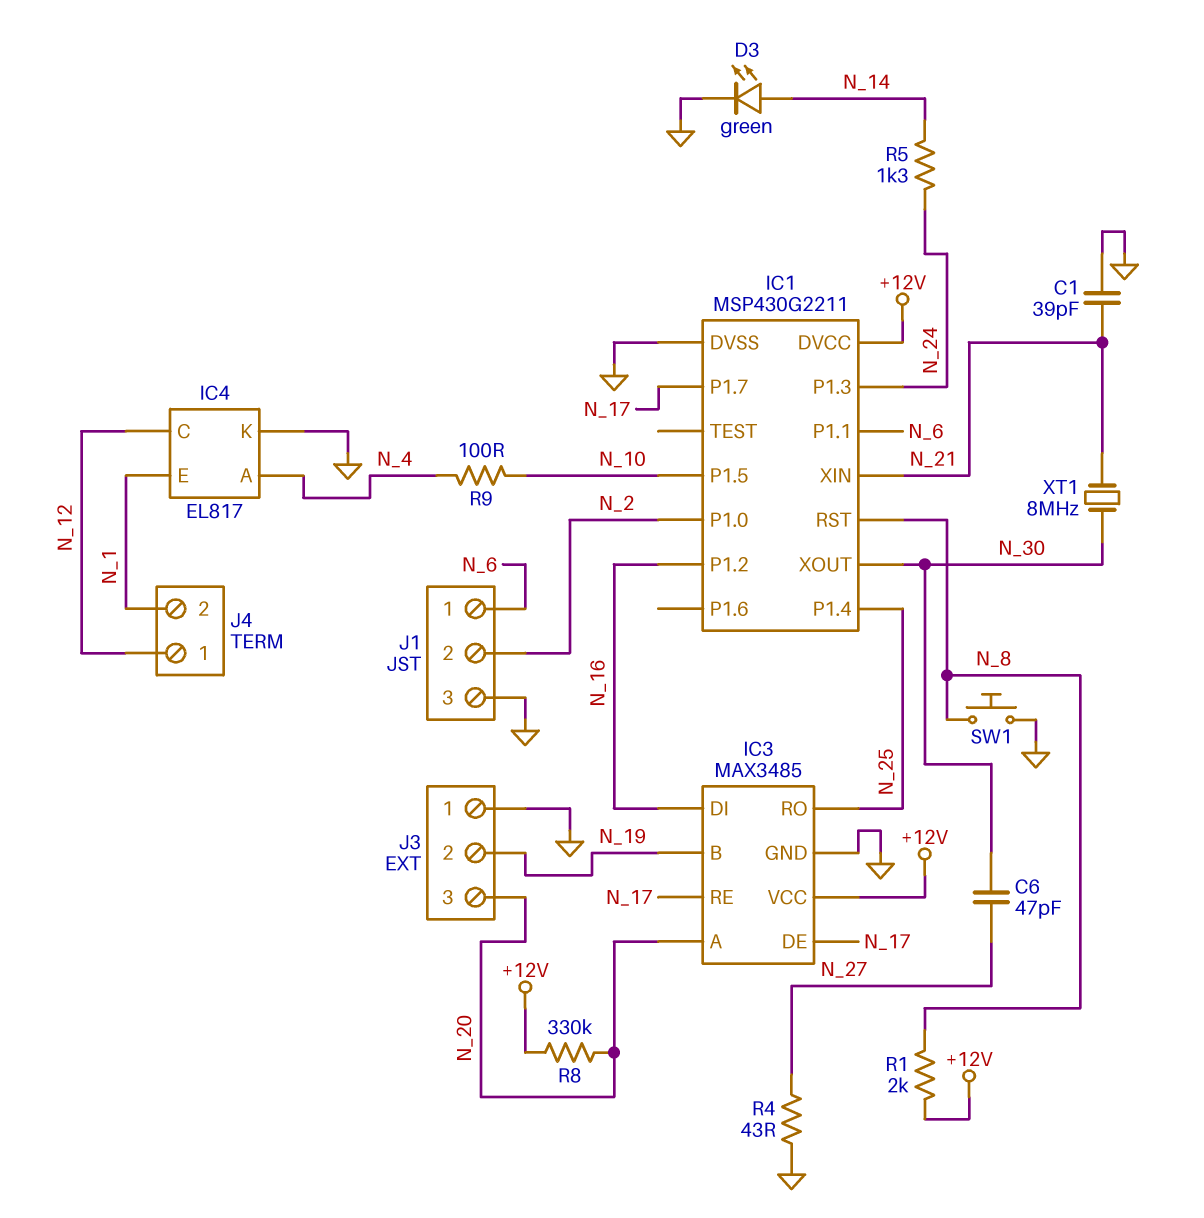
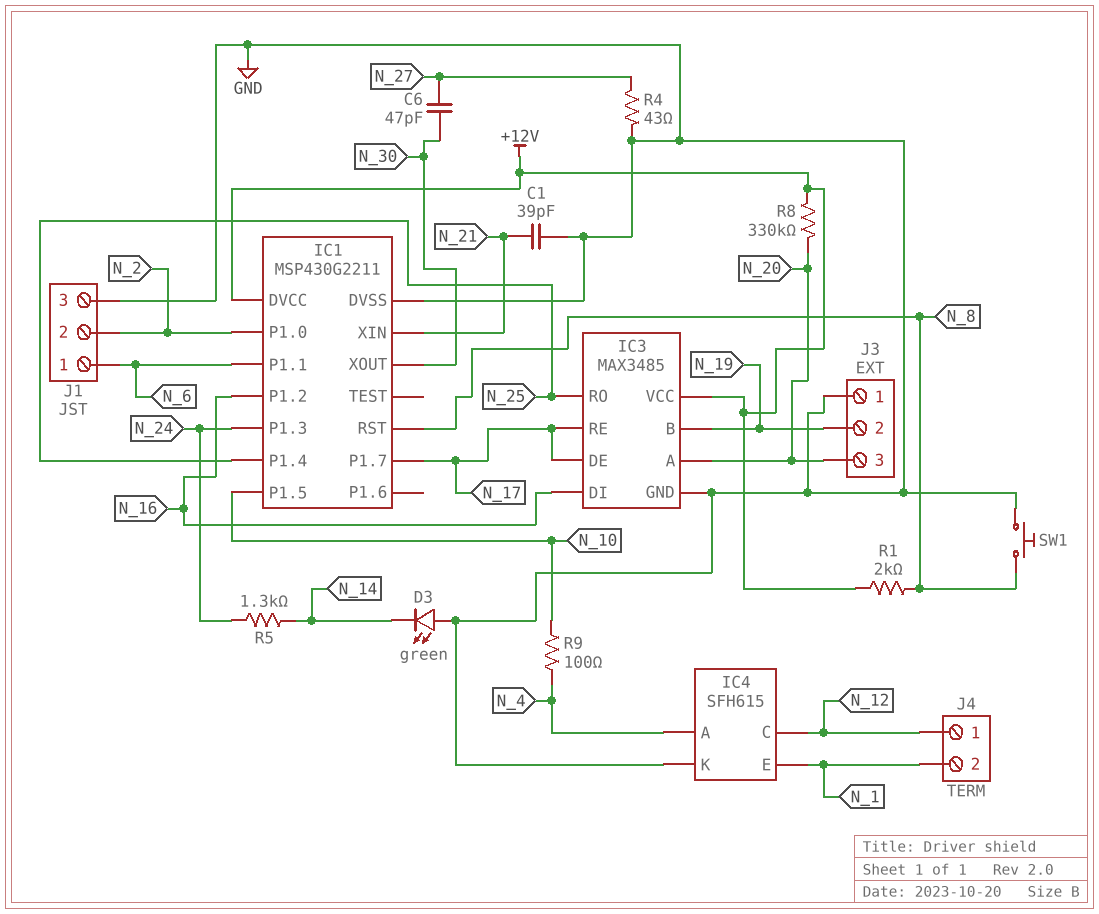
D3: LED green (A N_14, K GND) -> LED green (A GND, K N_14)
IC4: EL817 -> SFH615
XT1: 8MHz (N_21, N_30) -> none

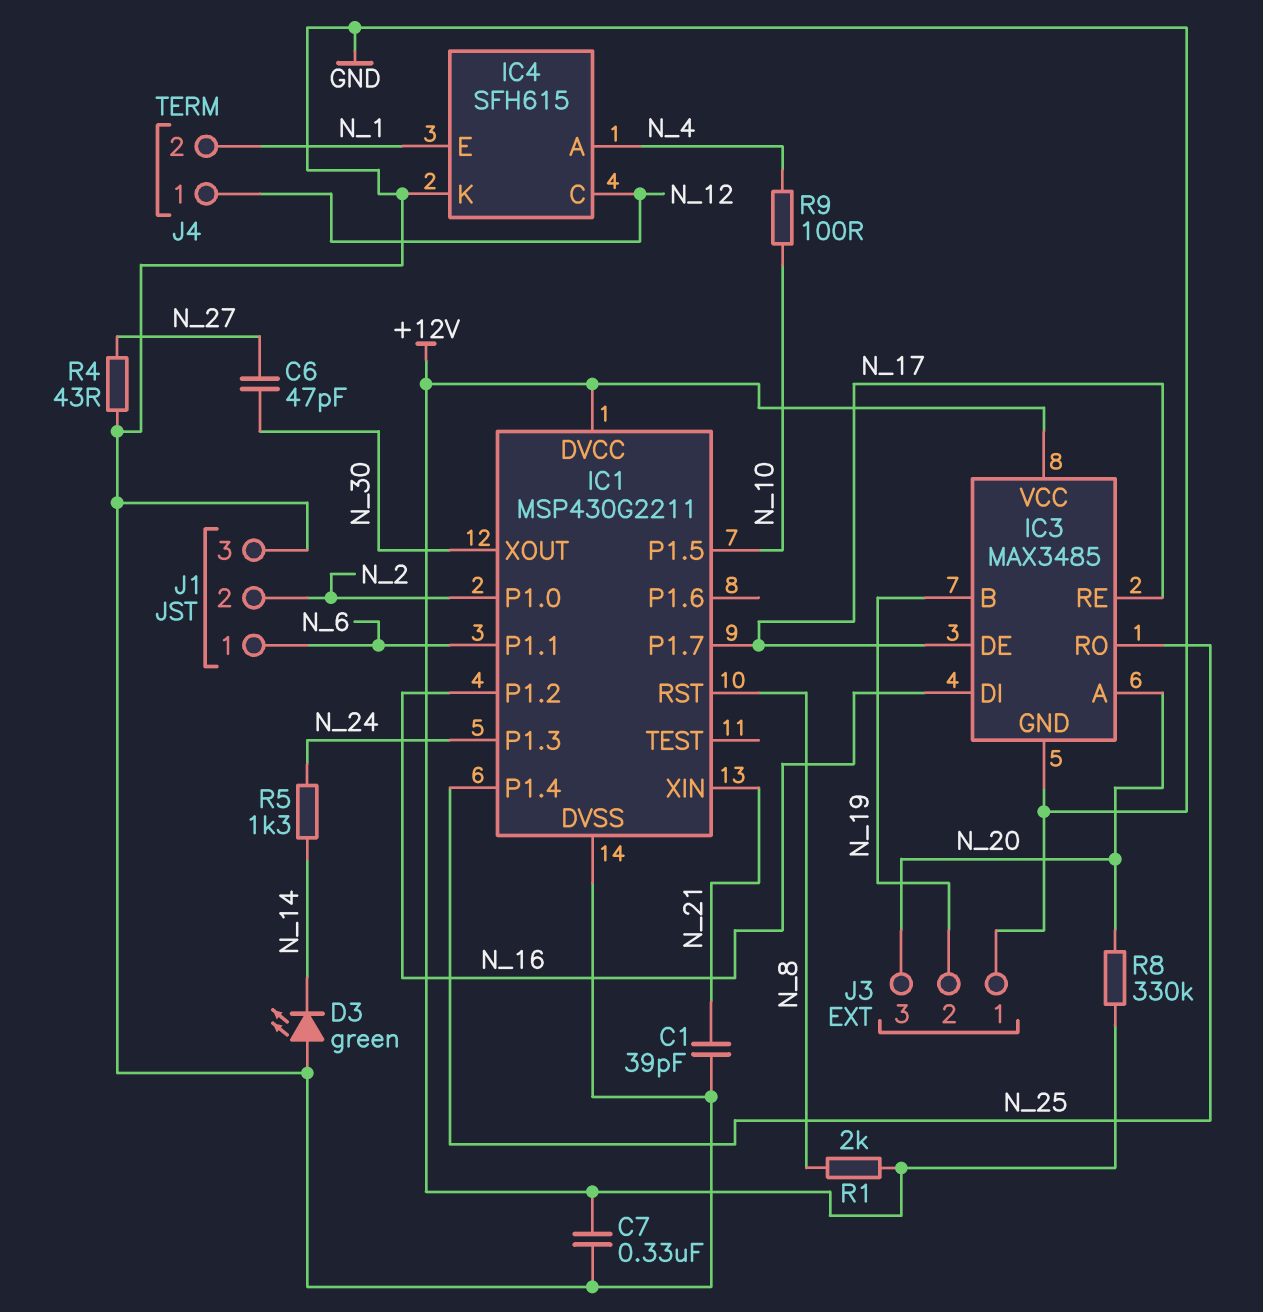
C7: none -> 330nF (+12V, GND)
SW1: button (GND, N_8) -> none

